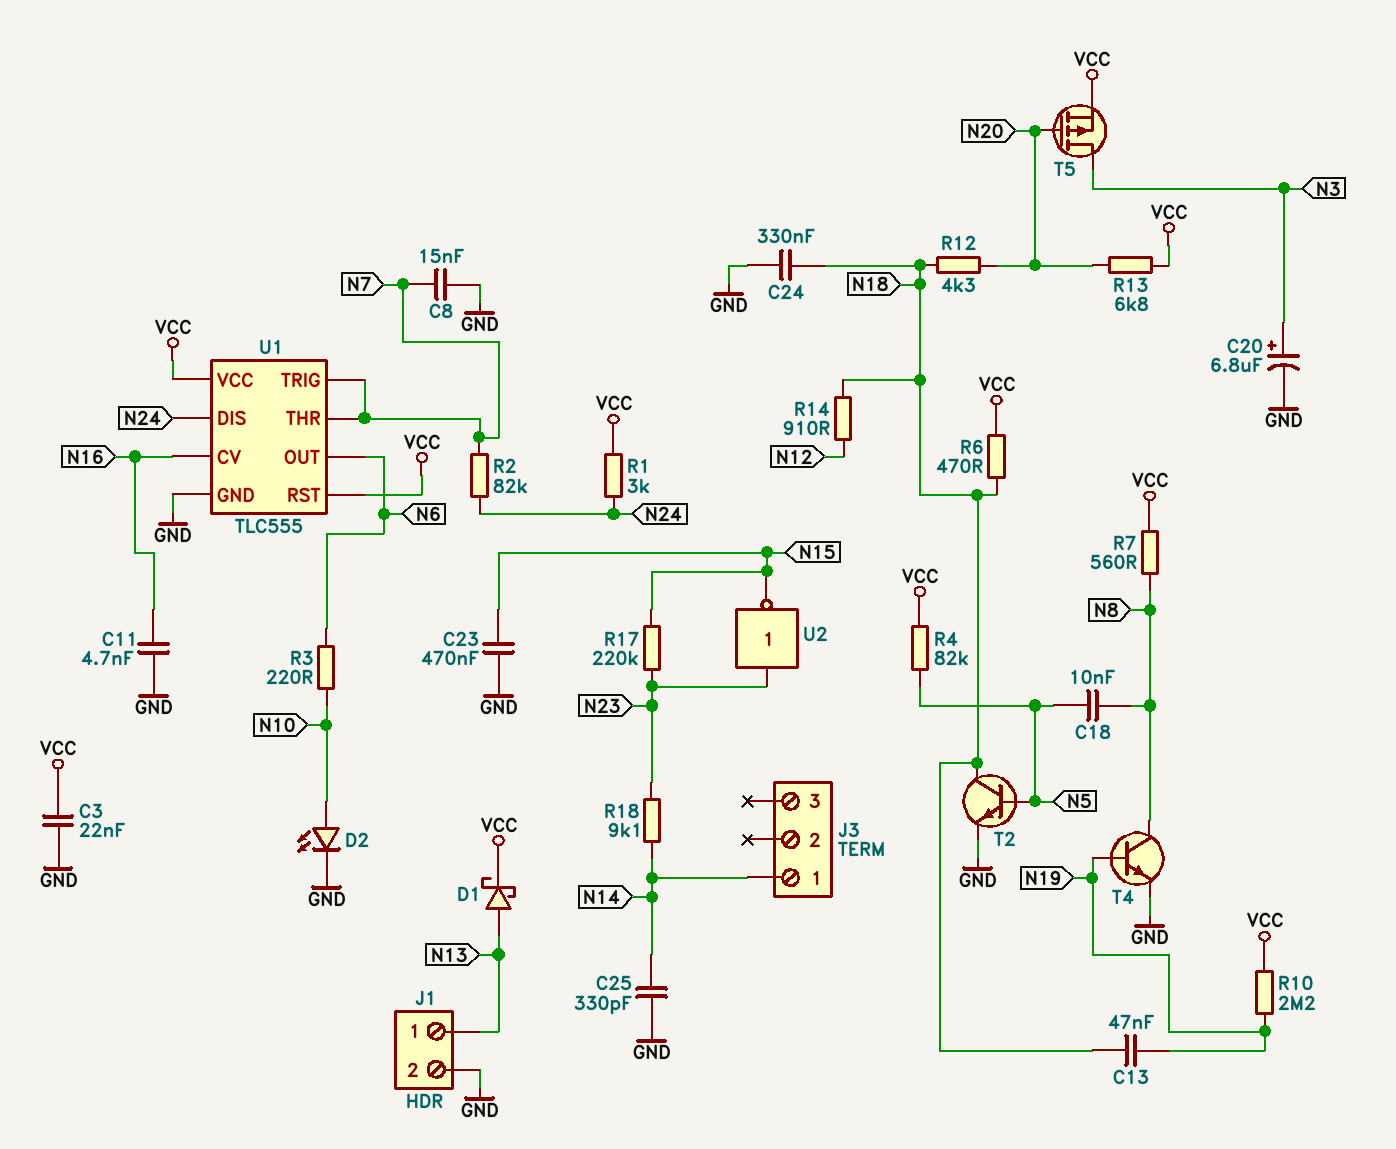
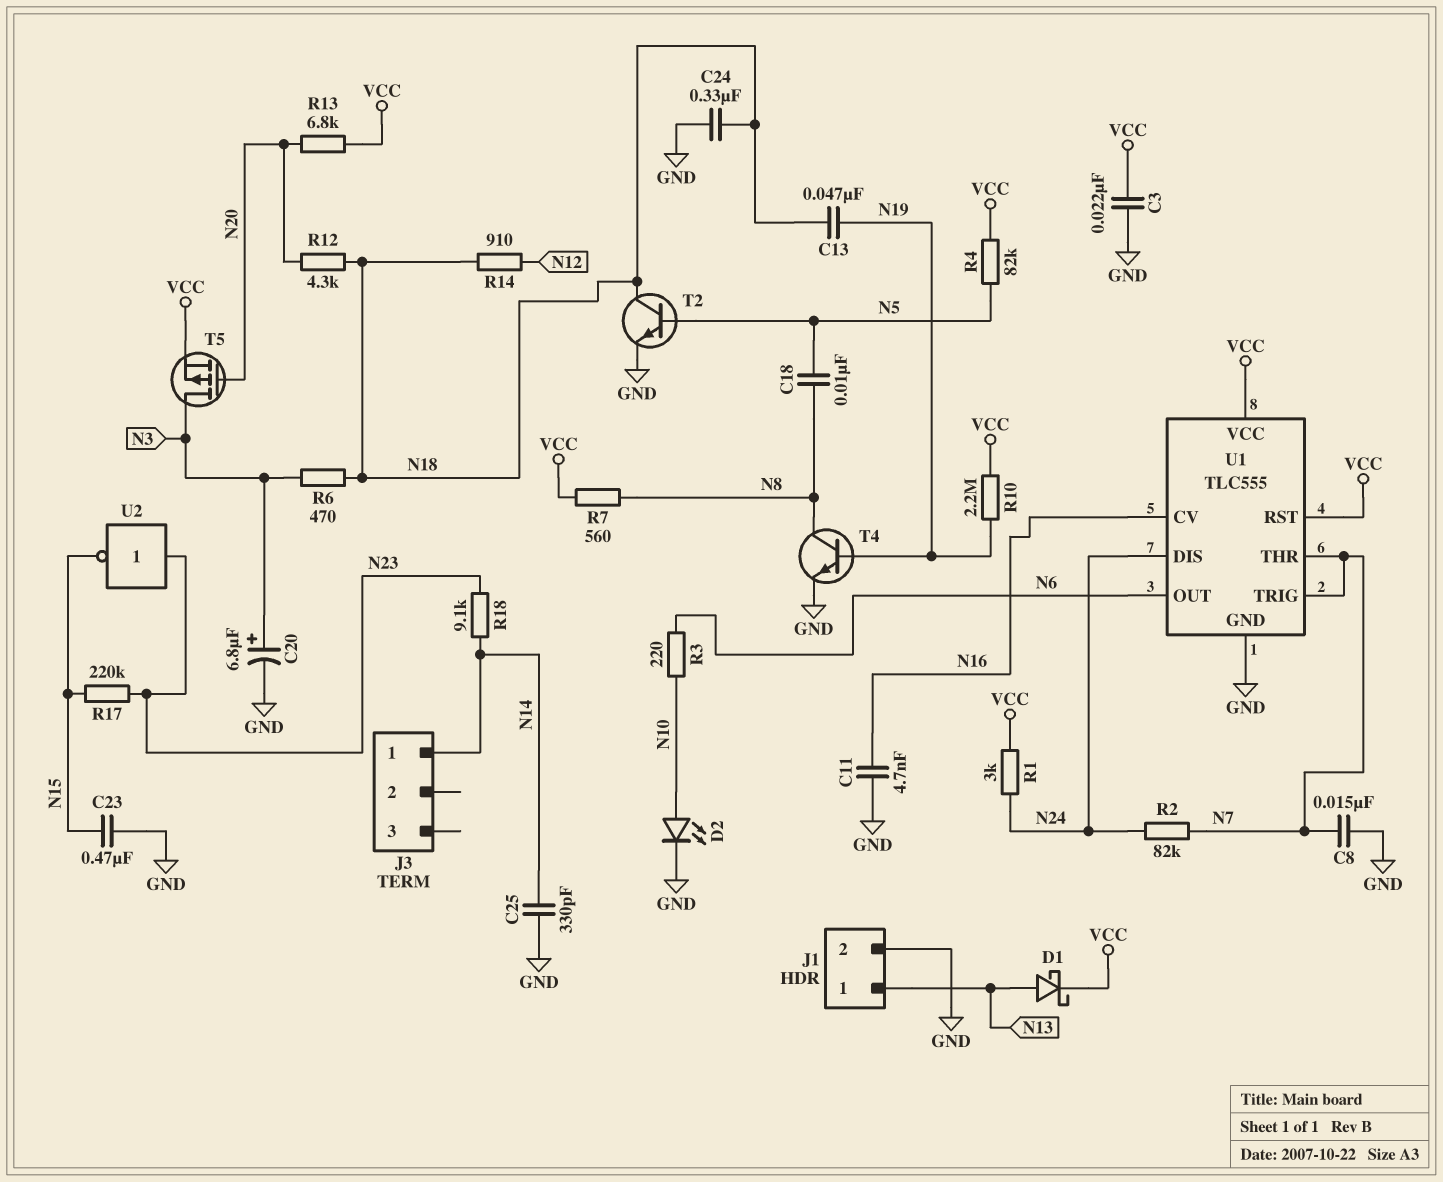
R6: 470 (N18, VCC) -> 470 (N3, N18)

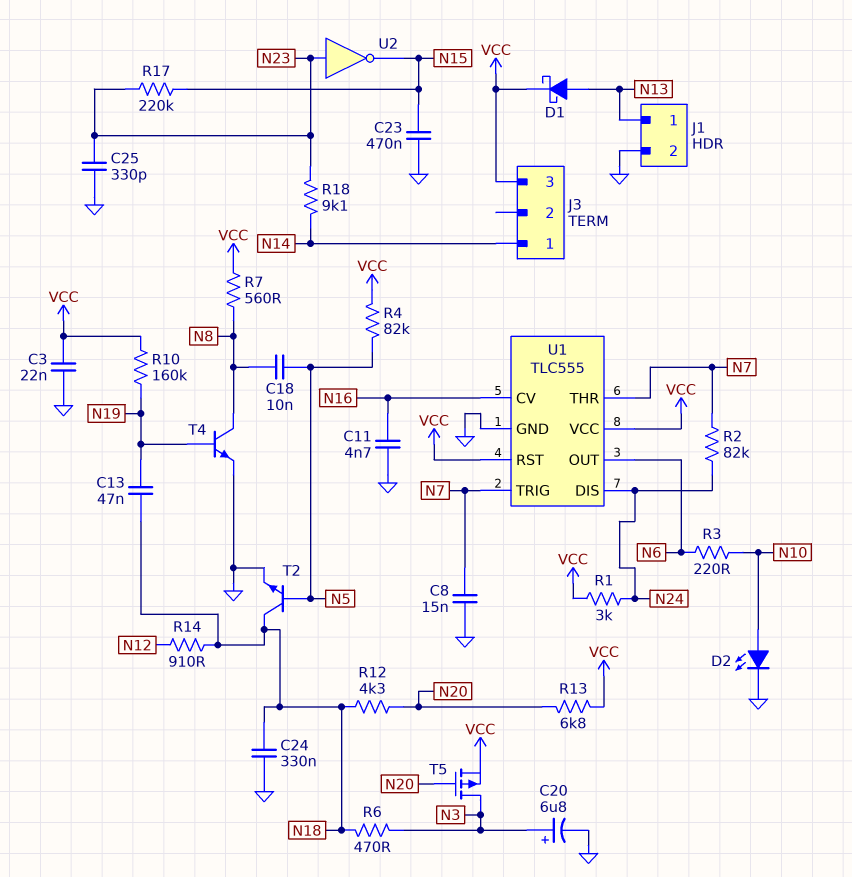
C25: 330pF (GND, N14) -> 330pF (GND, N23)
J3 pin 3: none -> VCC
R10: 2.2M (N19, VCC) -> 160k (N19, VCC)

